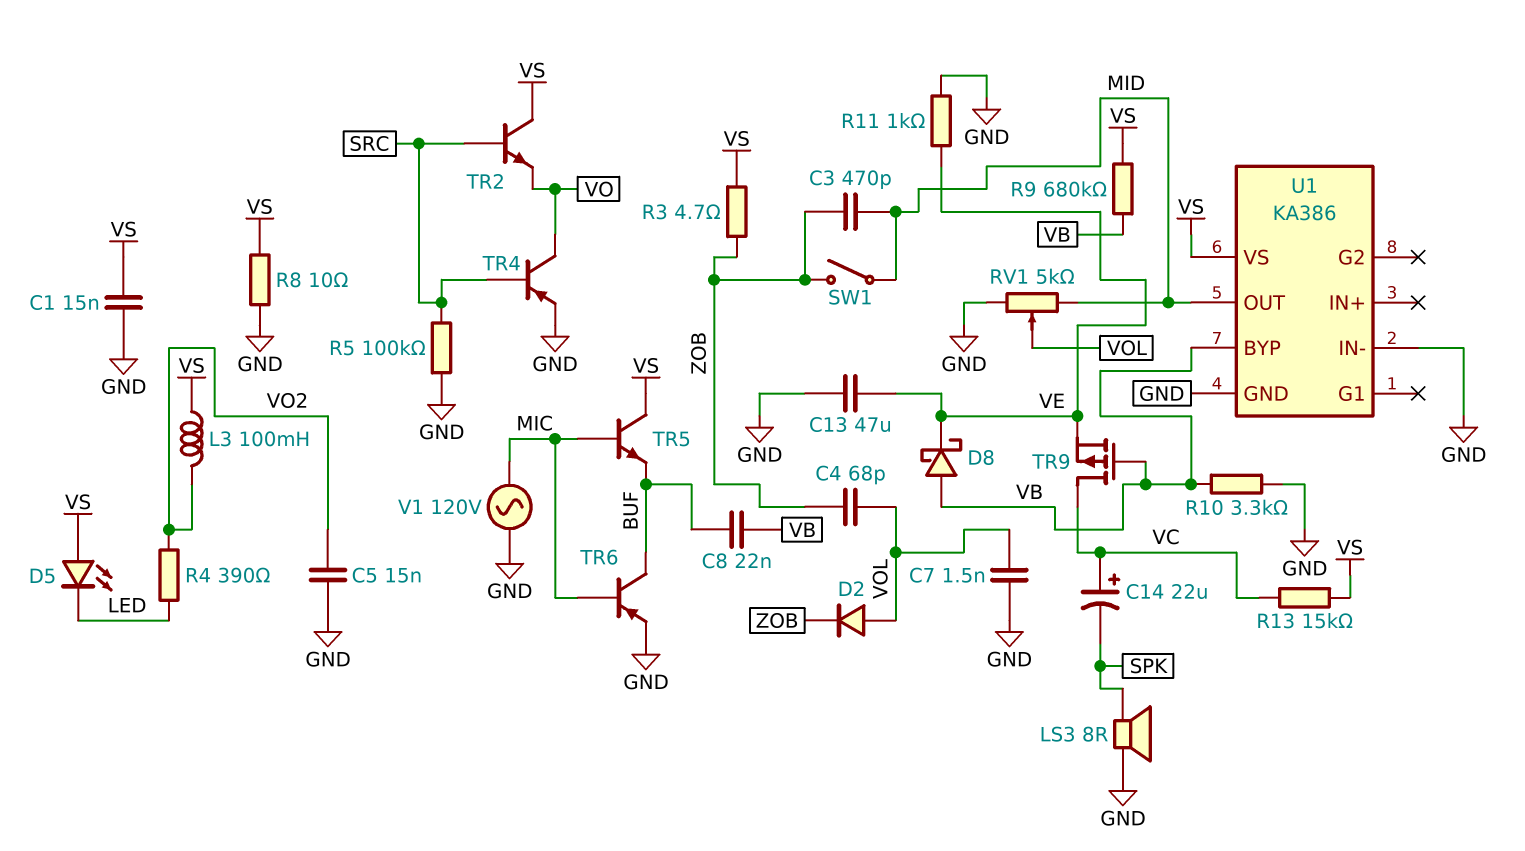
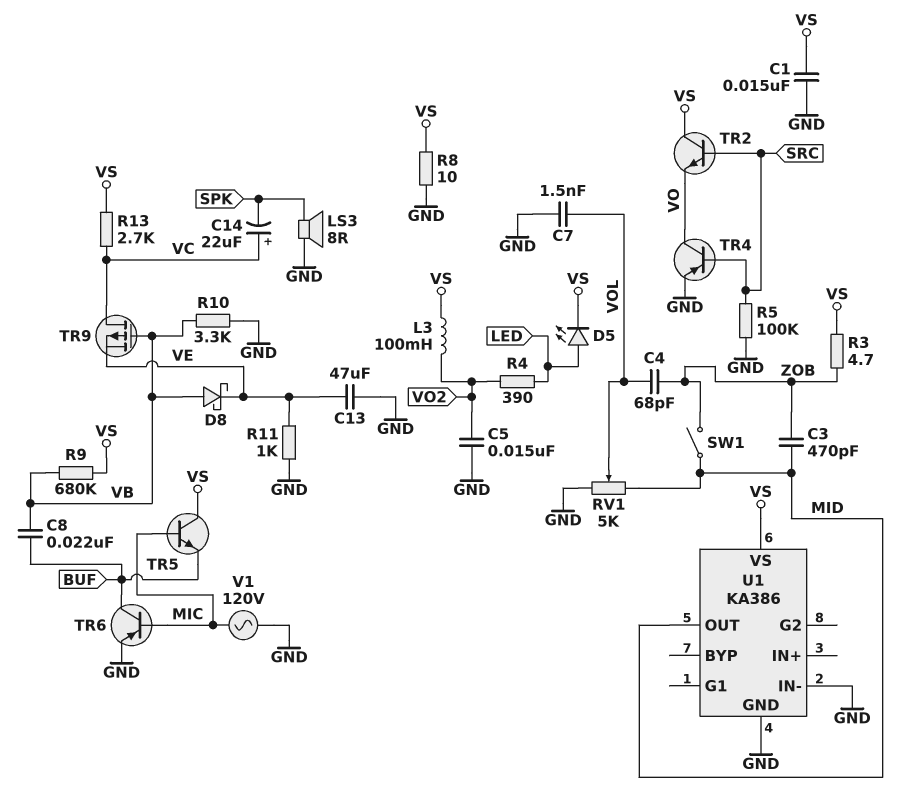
D2: diode (A VOL, K ZOB) -> none
D5: LED (A VS, K LED) -> LED (A LED, K VS)
R13: 15k (VC, VS) -> 2.7k (VC, VS)
U1 pin BYP: VB -> none

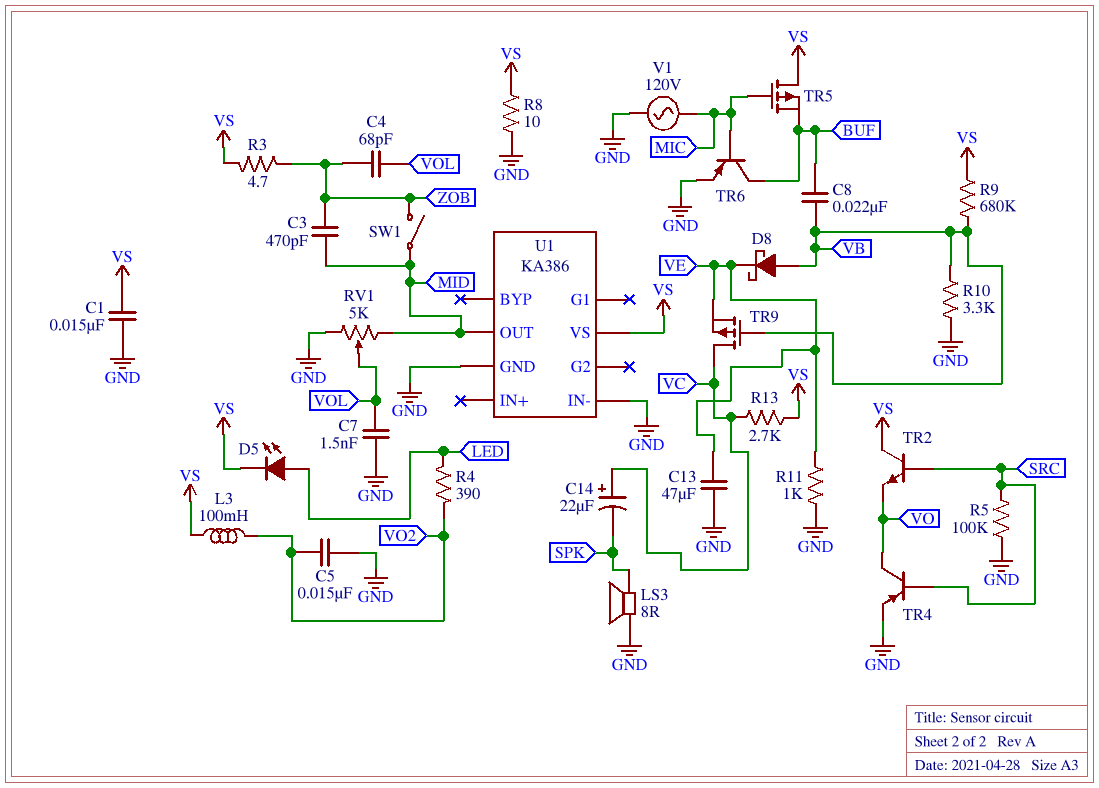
TR5: NPN (B MIC, C VS, E BUF) -> PMOS (G MIC, D VS, S BUF)

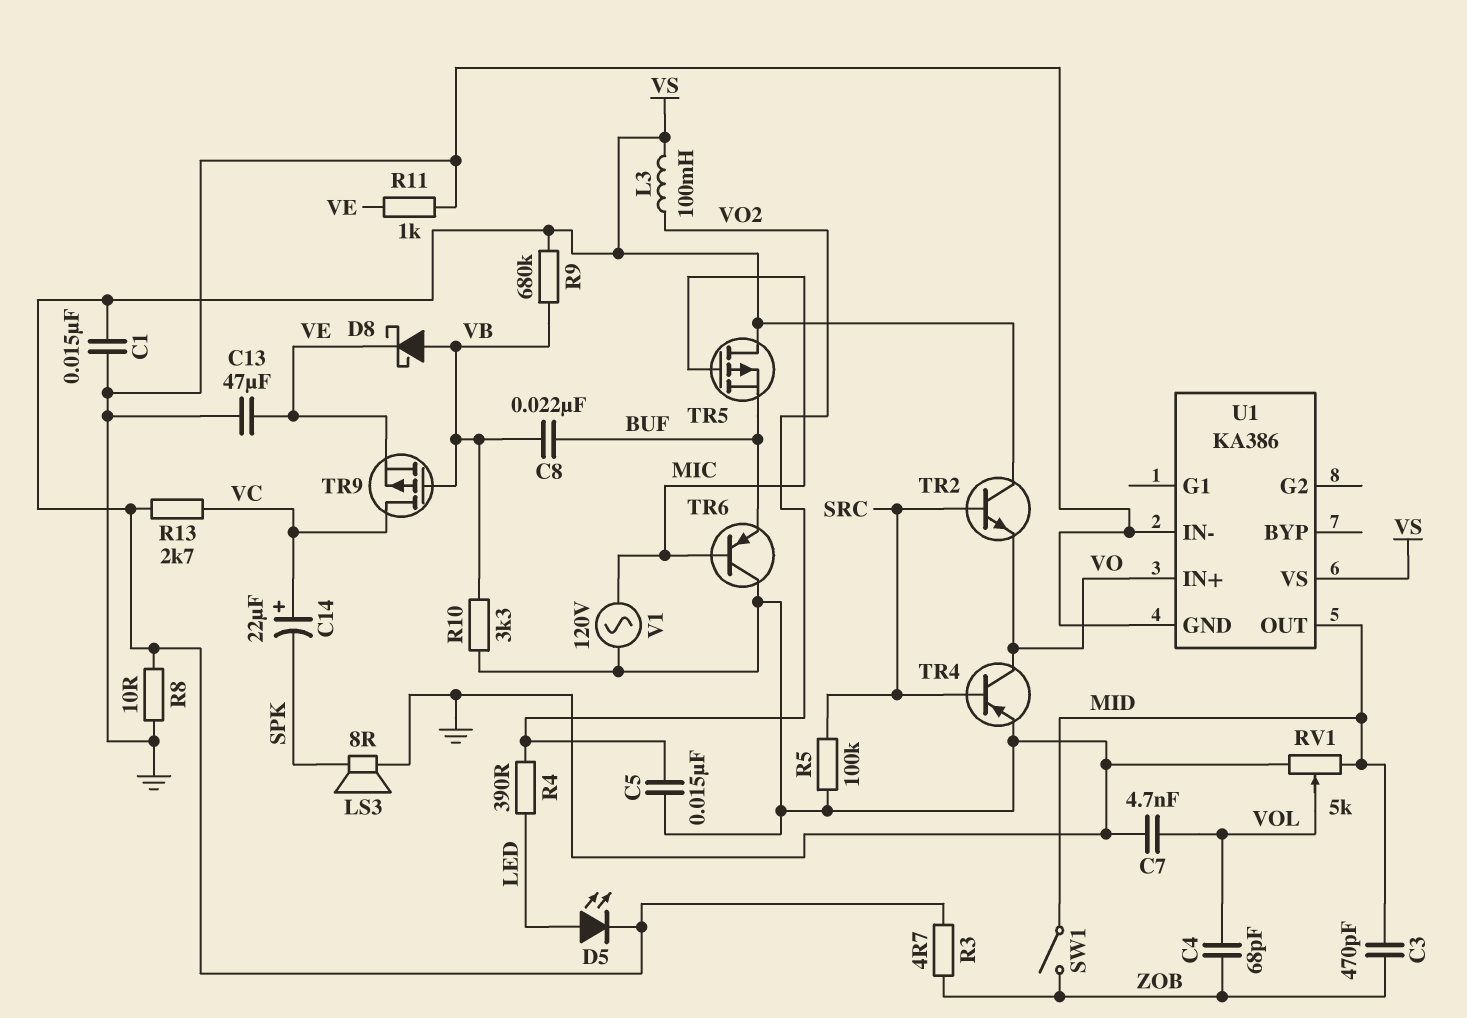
C7: 1.5nF (GND, VOL) -> 4.7nF (GND, VOL)
TR6: PNP (B MIC, C BUF, E GND) -> PNP (B MIC, C GND, E BUF)
U1 pin IN+: none -> VO

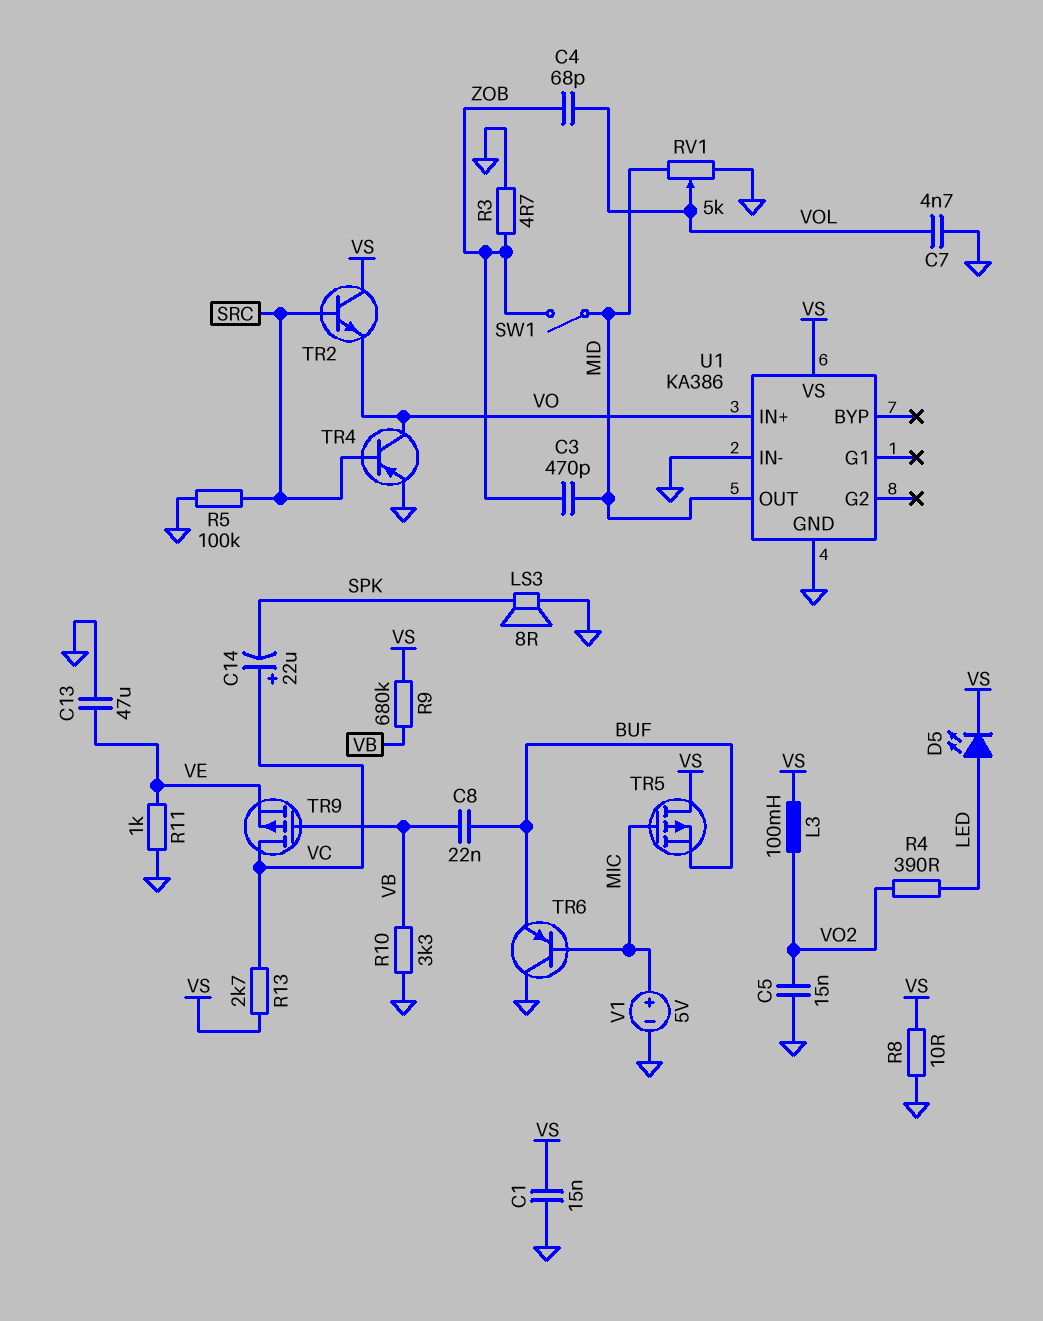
D8: schottky (A VB, K VE) -> none
R3: 4.7 (VS, ZOB) -> 4.7 (GND, ZOB)
V1: AC 120V (GND, MIC) -> 5V (plus MIC, minus GND)

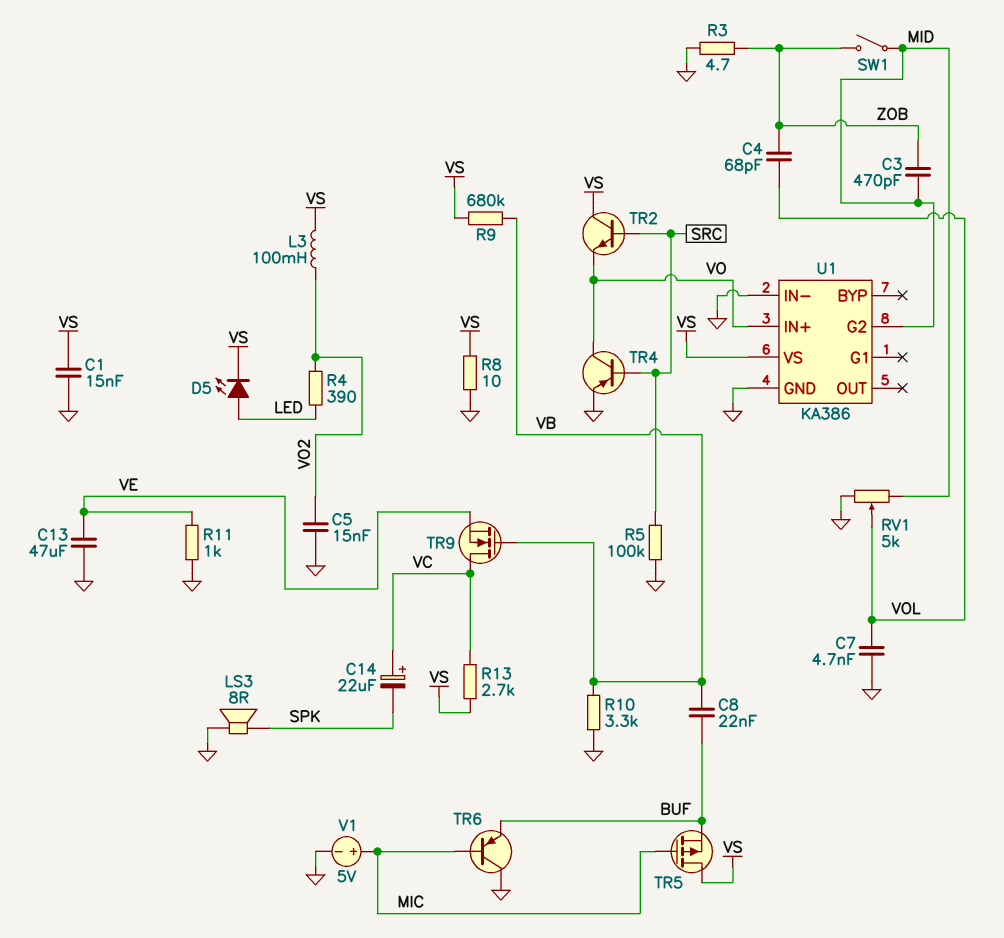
TR9: PMOS (G VB, D VC, S VE) -> NMOS (G VB, D VC, S VE)
U1 pin G2: none -> MID
U1 pin OUT: MID -> none

